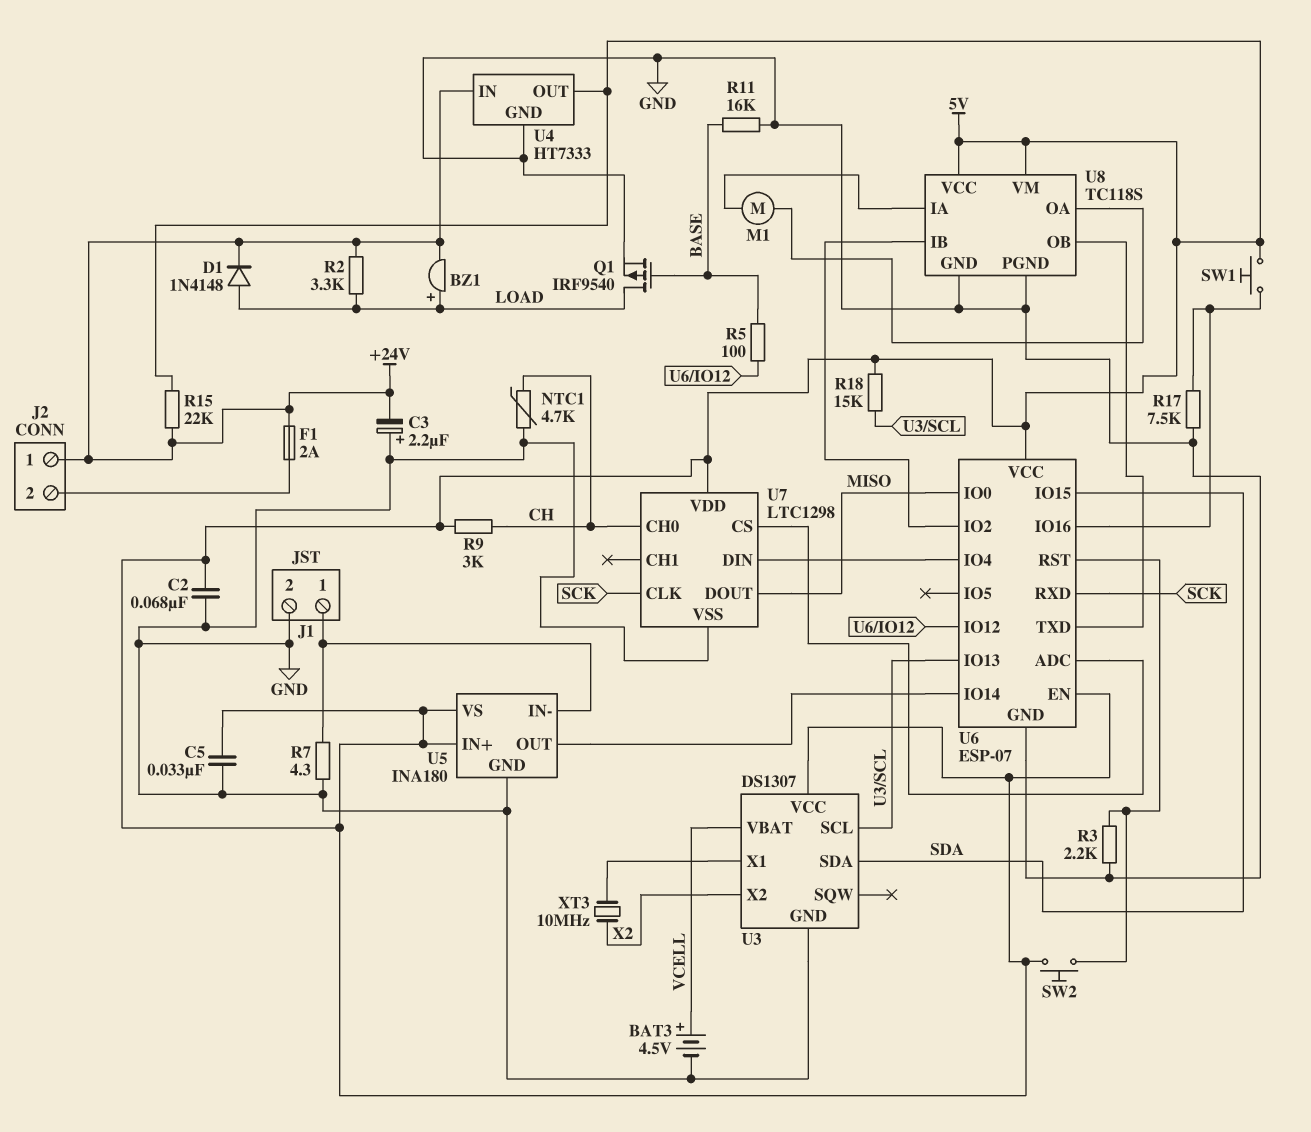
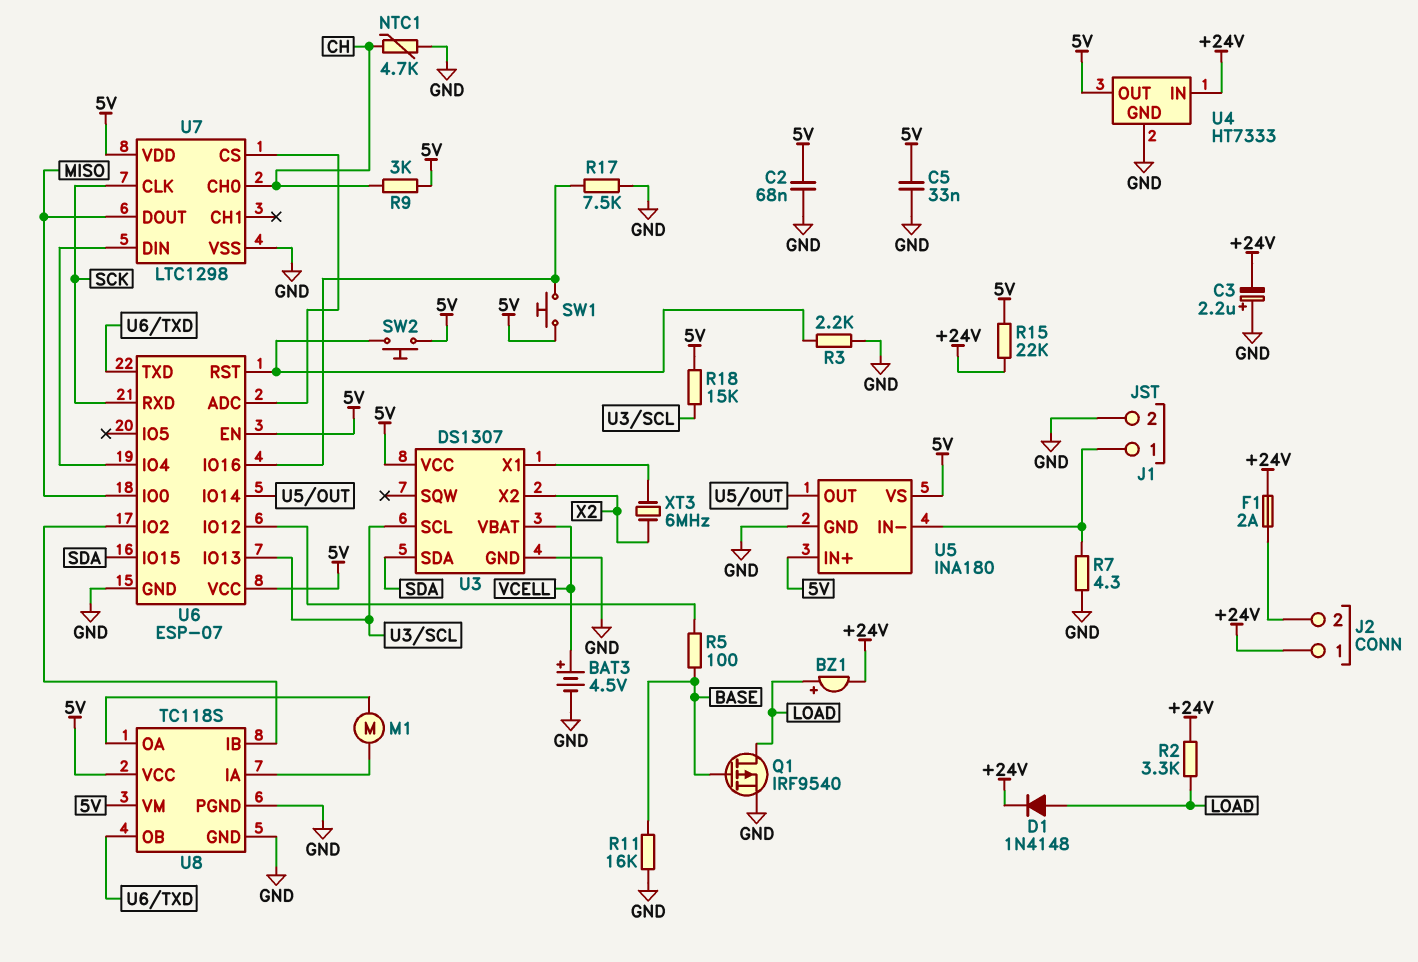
XT3: 10MHz (U3/X1, X2) -> 6MHz (U3/X1, X2)

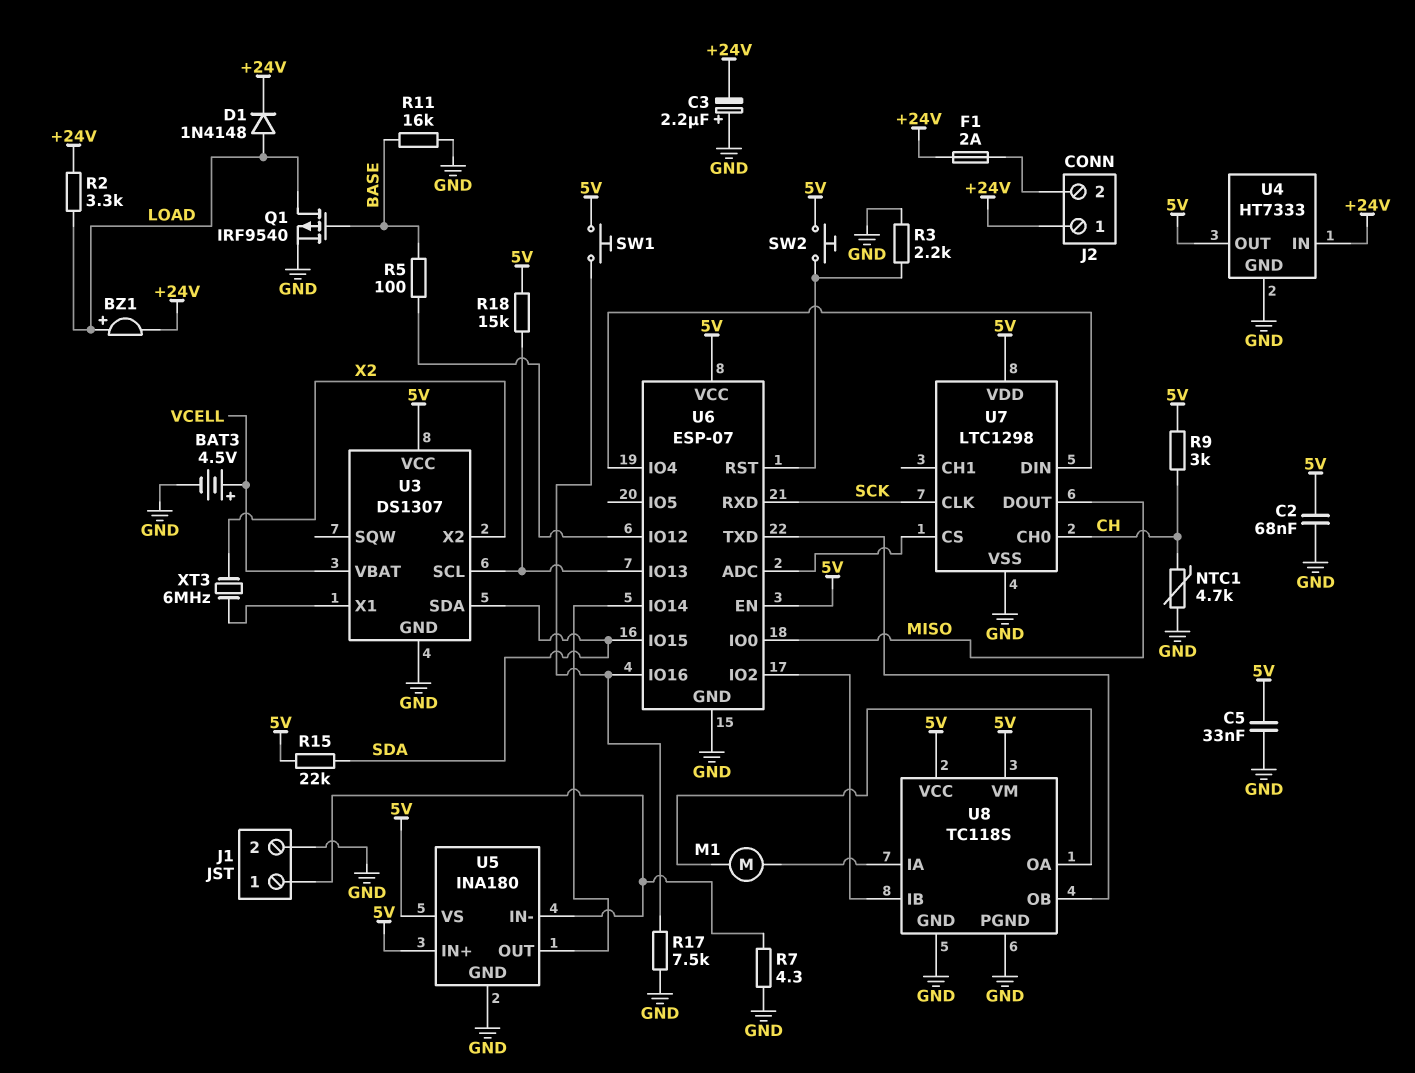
R15: 22k (+24V, 5V) -> 22k (5V, SDA)

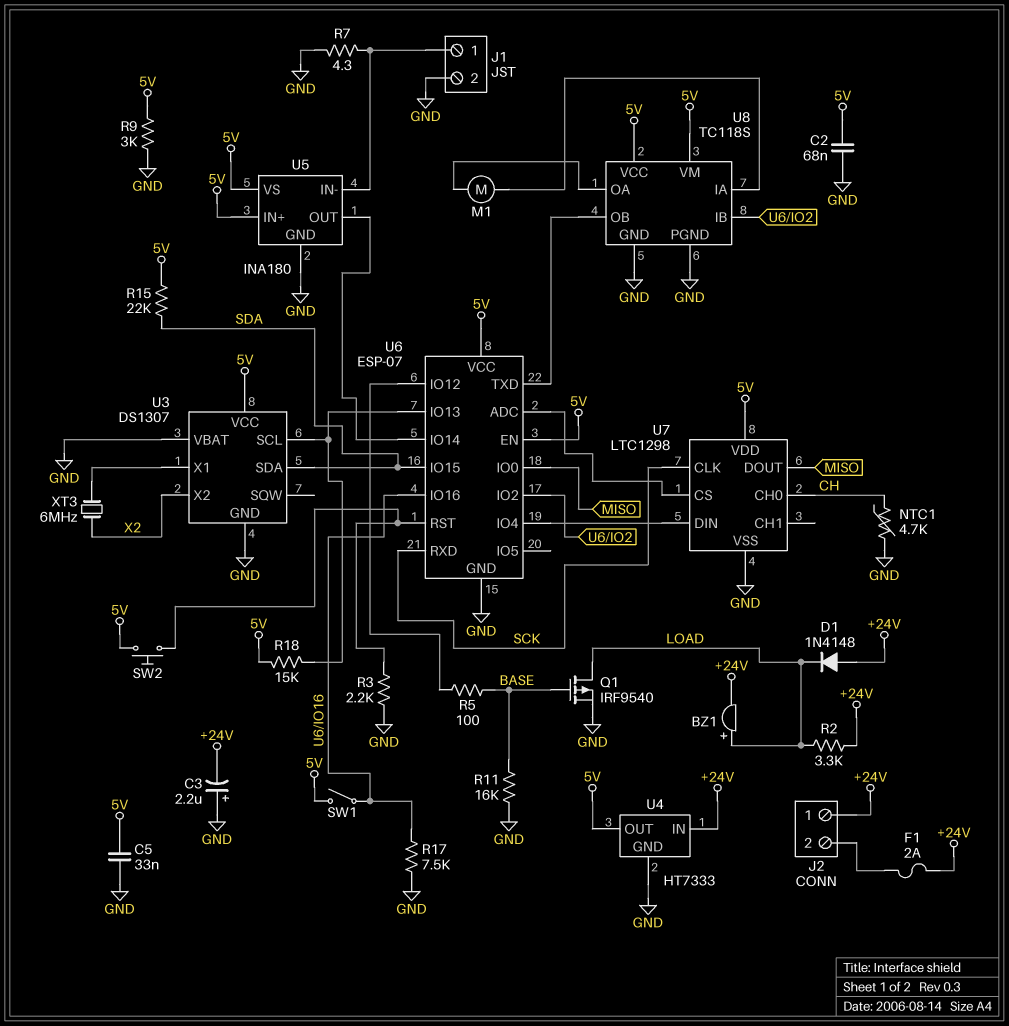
BAT3: 4.5V (plus VCELL, minus GND) -> none
D1: diode 1N4148 (A LOAD, K +24V) -> diode 1N4148 (A +24V, K LOAD)
R9: 3k (5V, CH) -> 3k (5V, GND)
SW1: button (5V, U6/IO16) -> switch (5V, U6/IO16)
U3 pin VBAT: VCELL -> GND

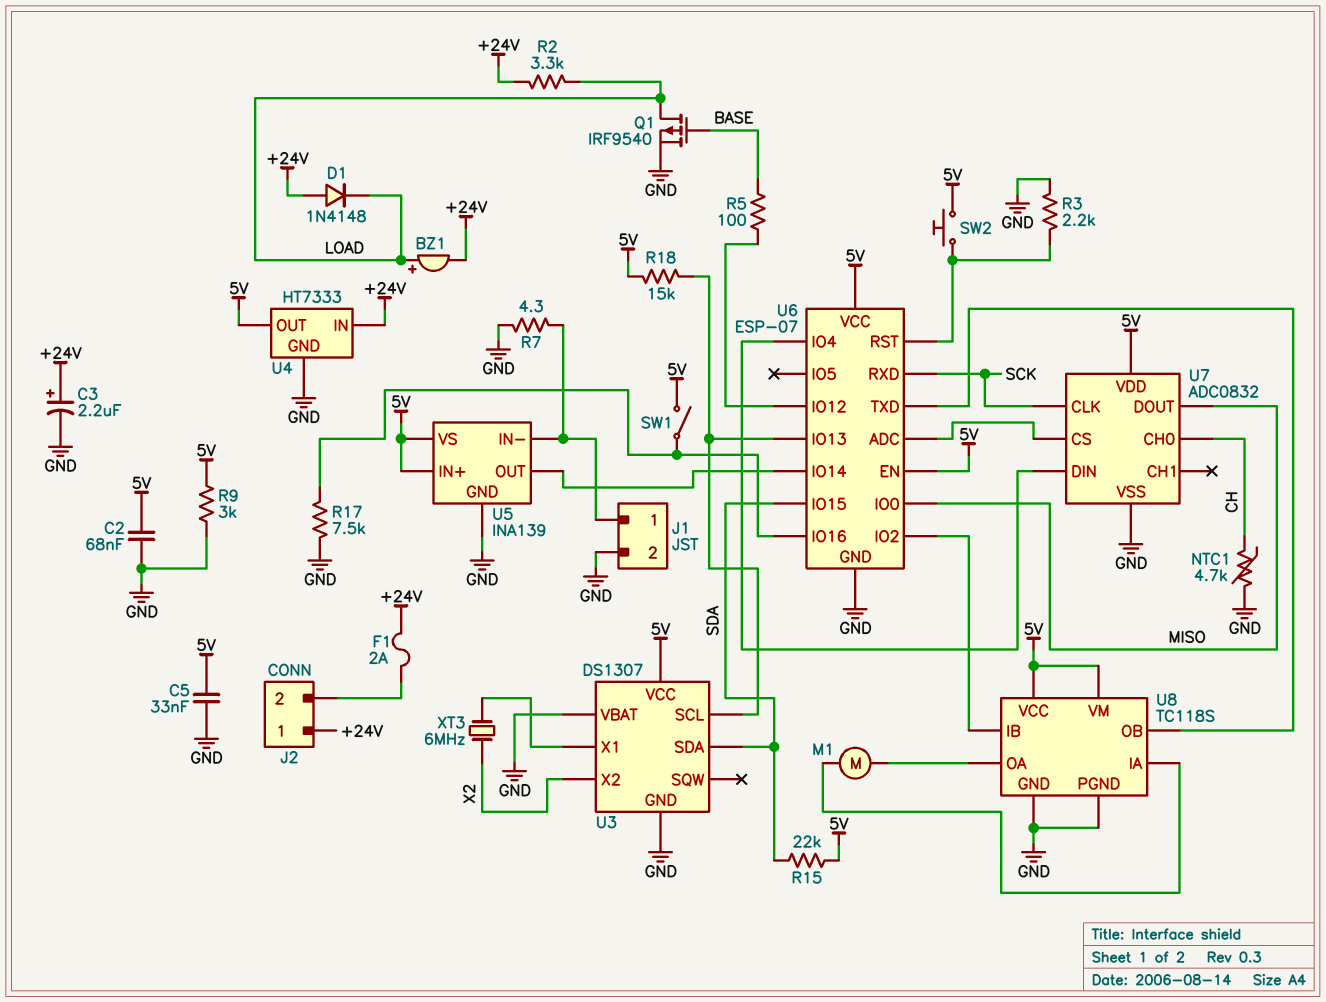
C3: 2.2uF (plus GND, minus +24V) -> 2.2uF (plus +24V, minus GND)
R11: 16k (BASE, GND) -> none
U5: INA180 -> INA139
U7: LTC1298 -> ADC0832

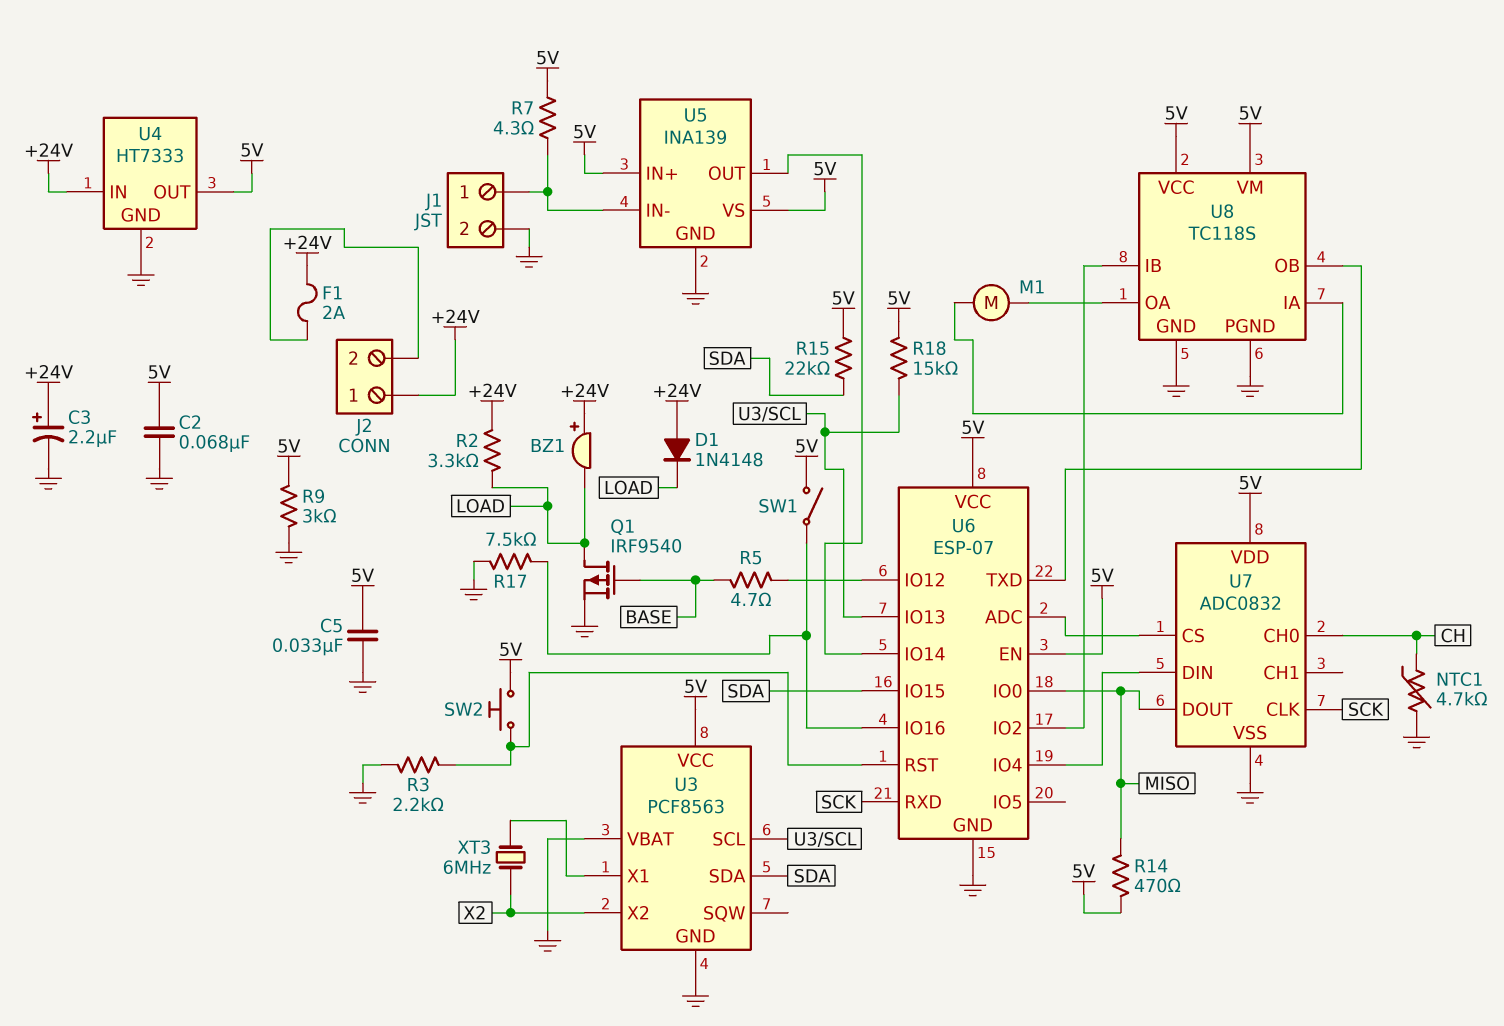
BZ1: buzzer (plus LOAD, minus +24V) -> buzzer (plus +24V, minus LOAD)
R5: 100 (BASE, U6/IO12) -> 4.7 (BASE, U6/IO12)
R7: 4.3 (GND, J1/1) -> 4.3 (5V, J1/1)
R14: none -> 470 (5V, MISO)
U3: DS1307 -> PCF8563

